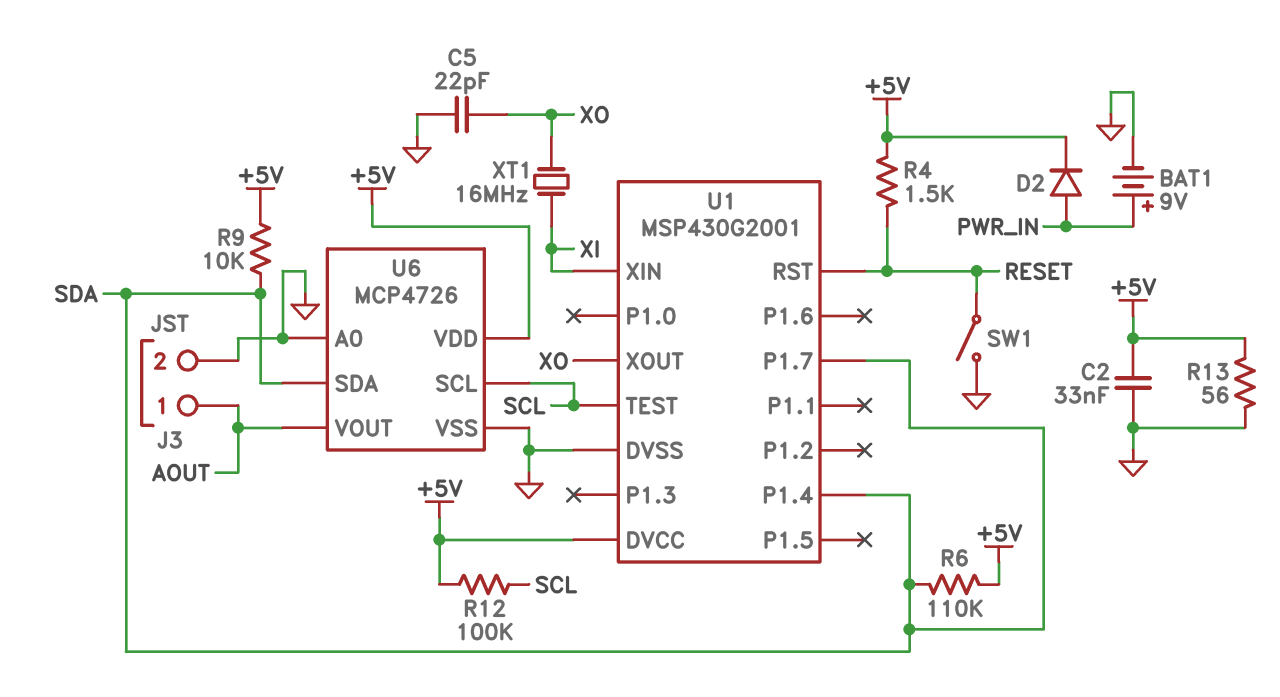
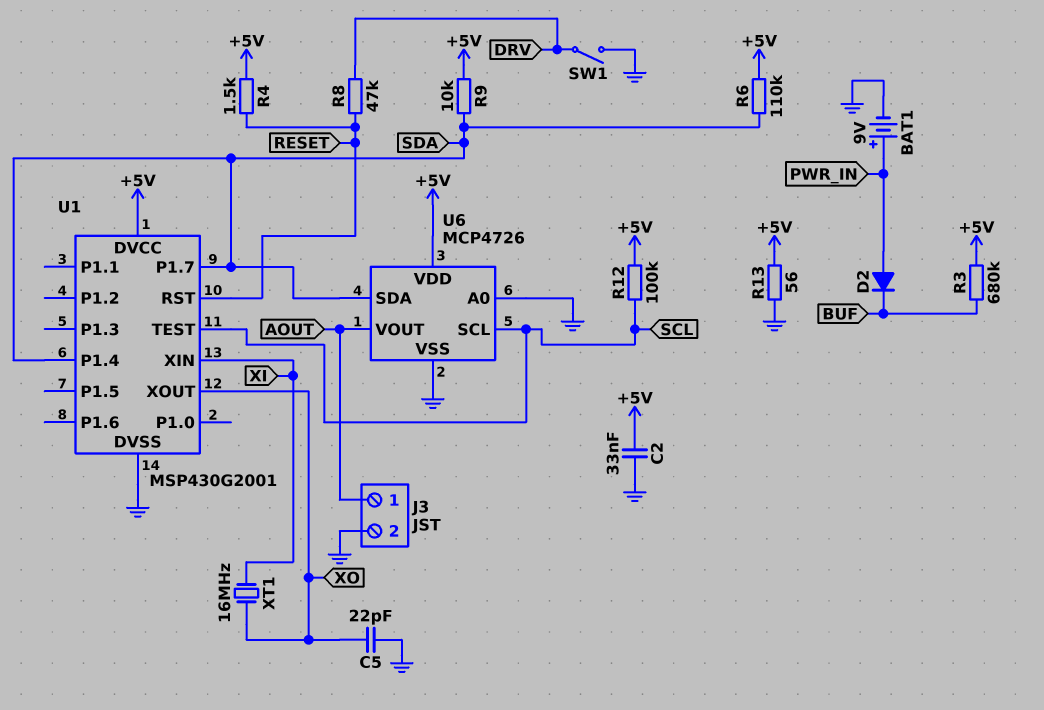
D2: diode (A PWR_IN, K +5V) -> diode (A PWR_IN, K BUF)
R3: none -> 680k (+5V, BUF)
R8: none -> 47k (DRV, RESET)
SW1: switch (GND, RESET) -> switch (DRV, GND)

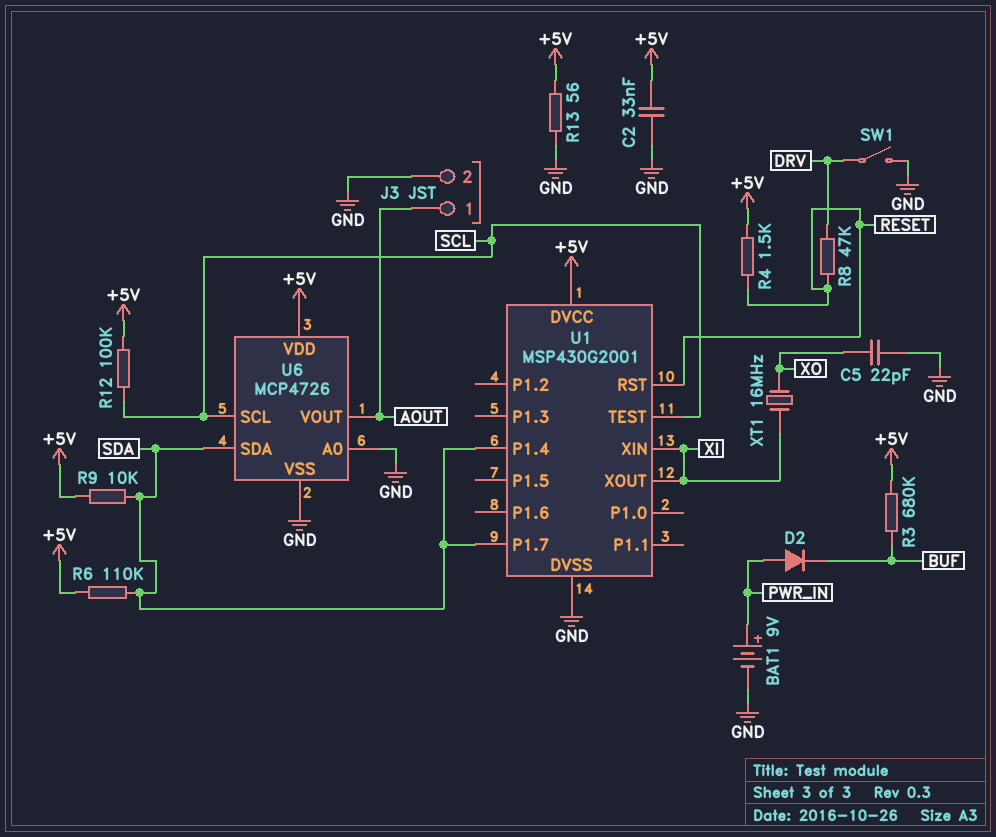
U1 pin XOUT: XO -> XI

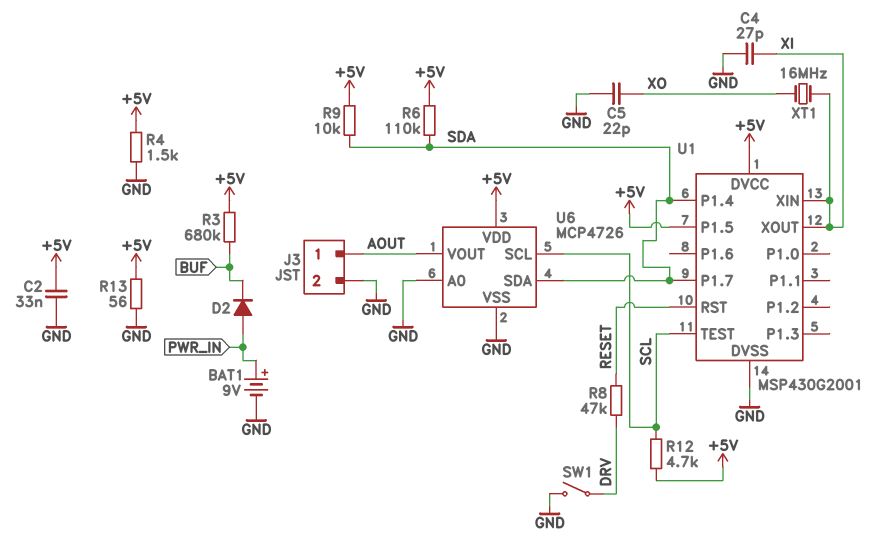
C4: none -> 27pF (GND, XI)
R4: 1.5k (+5V, RESET) -> 1.5k (+5V, GND)
R12: 100k (+5V, SCL) -> 4.7k (+5V, SCL)
U1 pin P1.5: none -> +5V

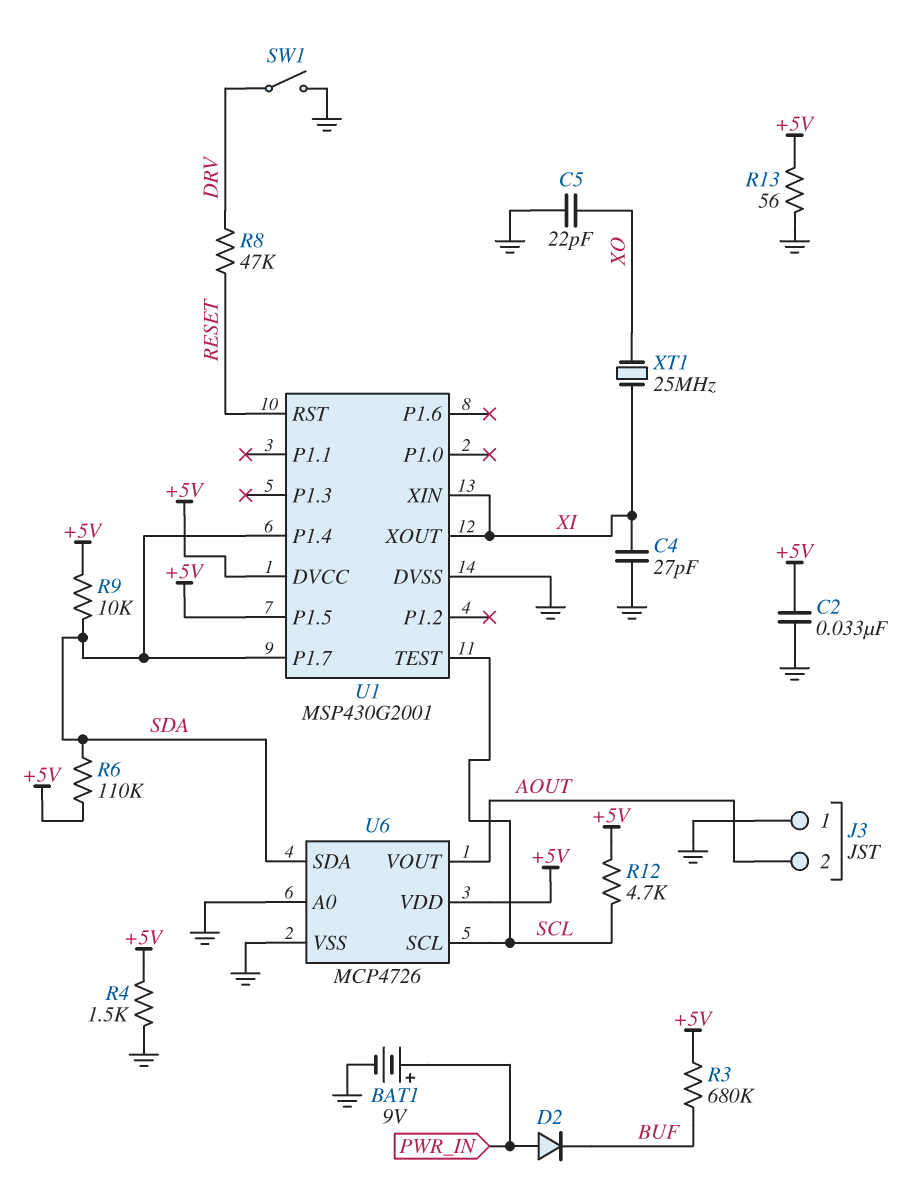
J3 pin 1: AOUT -> GND
J3 pin 2: GND -> AOUT
XT1: 16MHz (XI, XO) -> 25MHz (XI, XO)

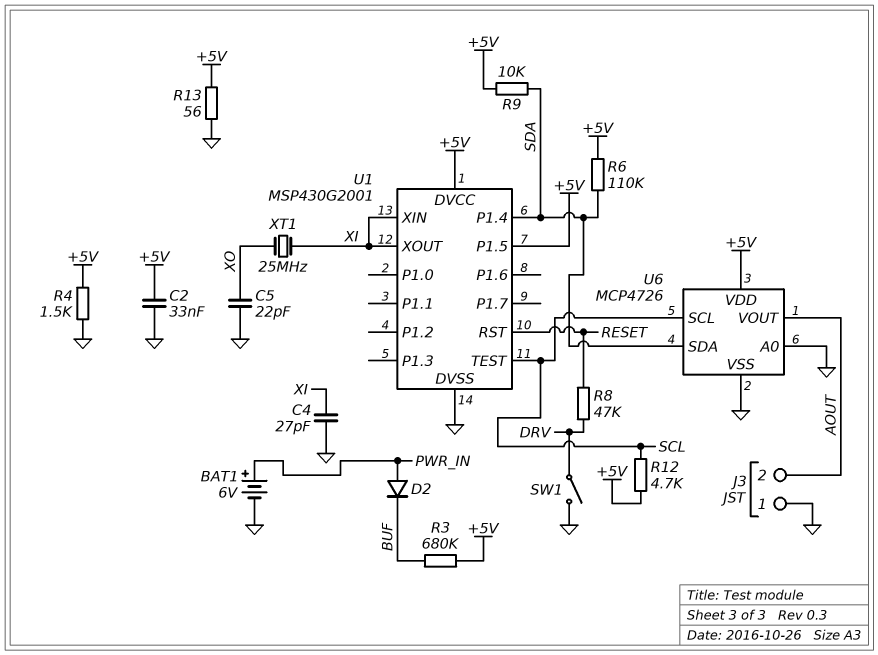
BAT1: 9V (plus PWR_IN, minus GND) -> 6V (plus PWR_IN, minus GND)
U1 pin P1.7: SDA -> none

